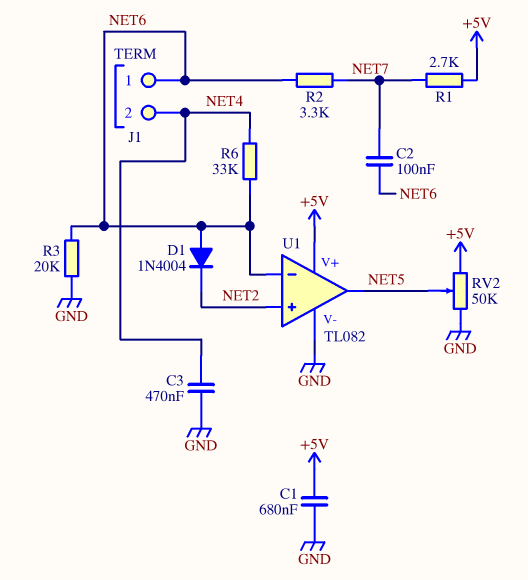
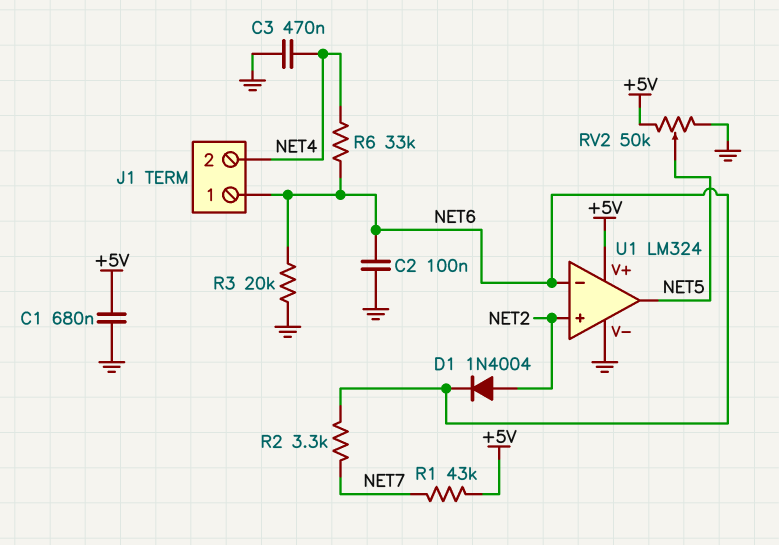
C2: 100nF (NET6, NET7) -> 100nF (GND, NET6)
D1: diode 1N4004 (A NET6, K NET2) -> diode 1N4004 (A NET2, K NET6)
R1: 2.7k (+5V, NET7) -> 43k (+5V, NET7)
U1: TL082 -> LM324

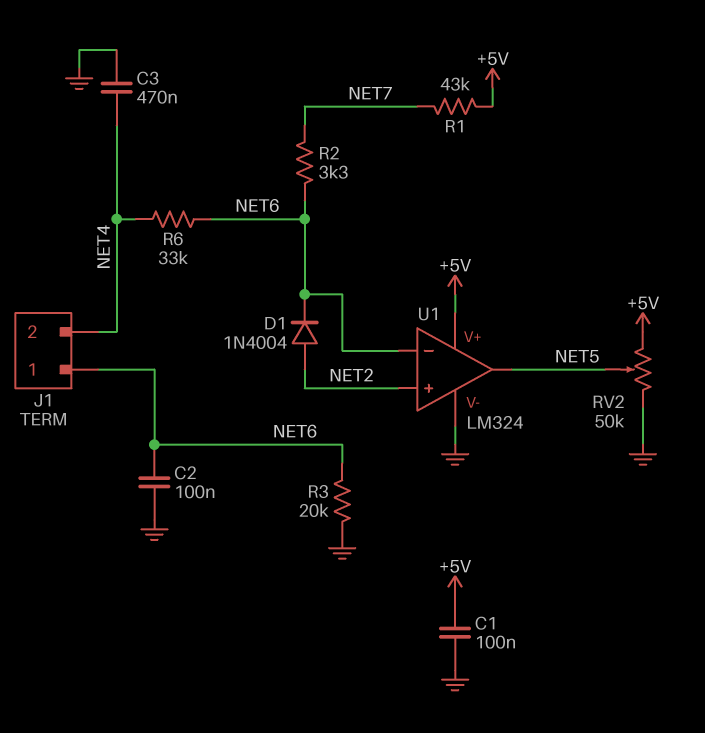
C1: 680nF (+5V, GND) -> 100nF (+5V, GND)

